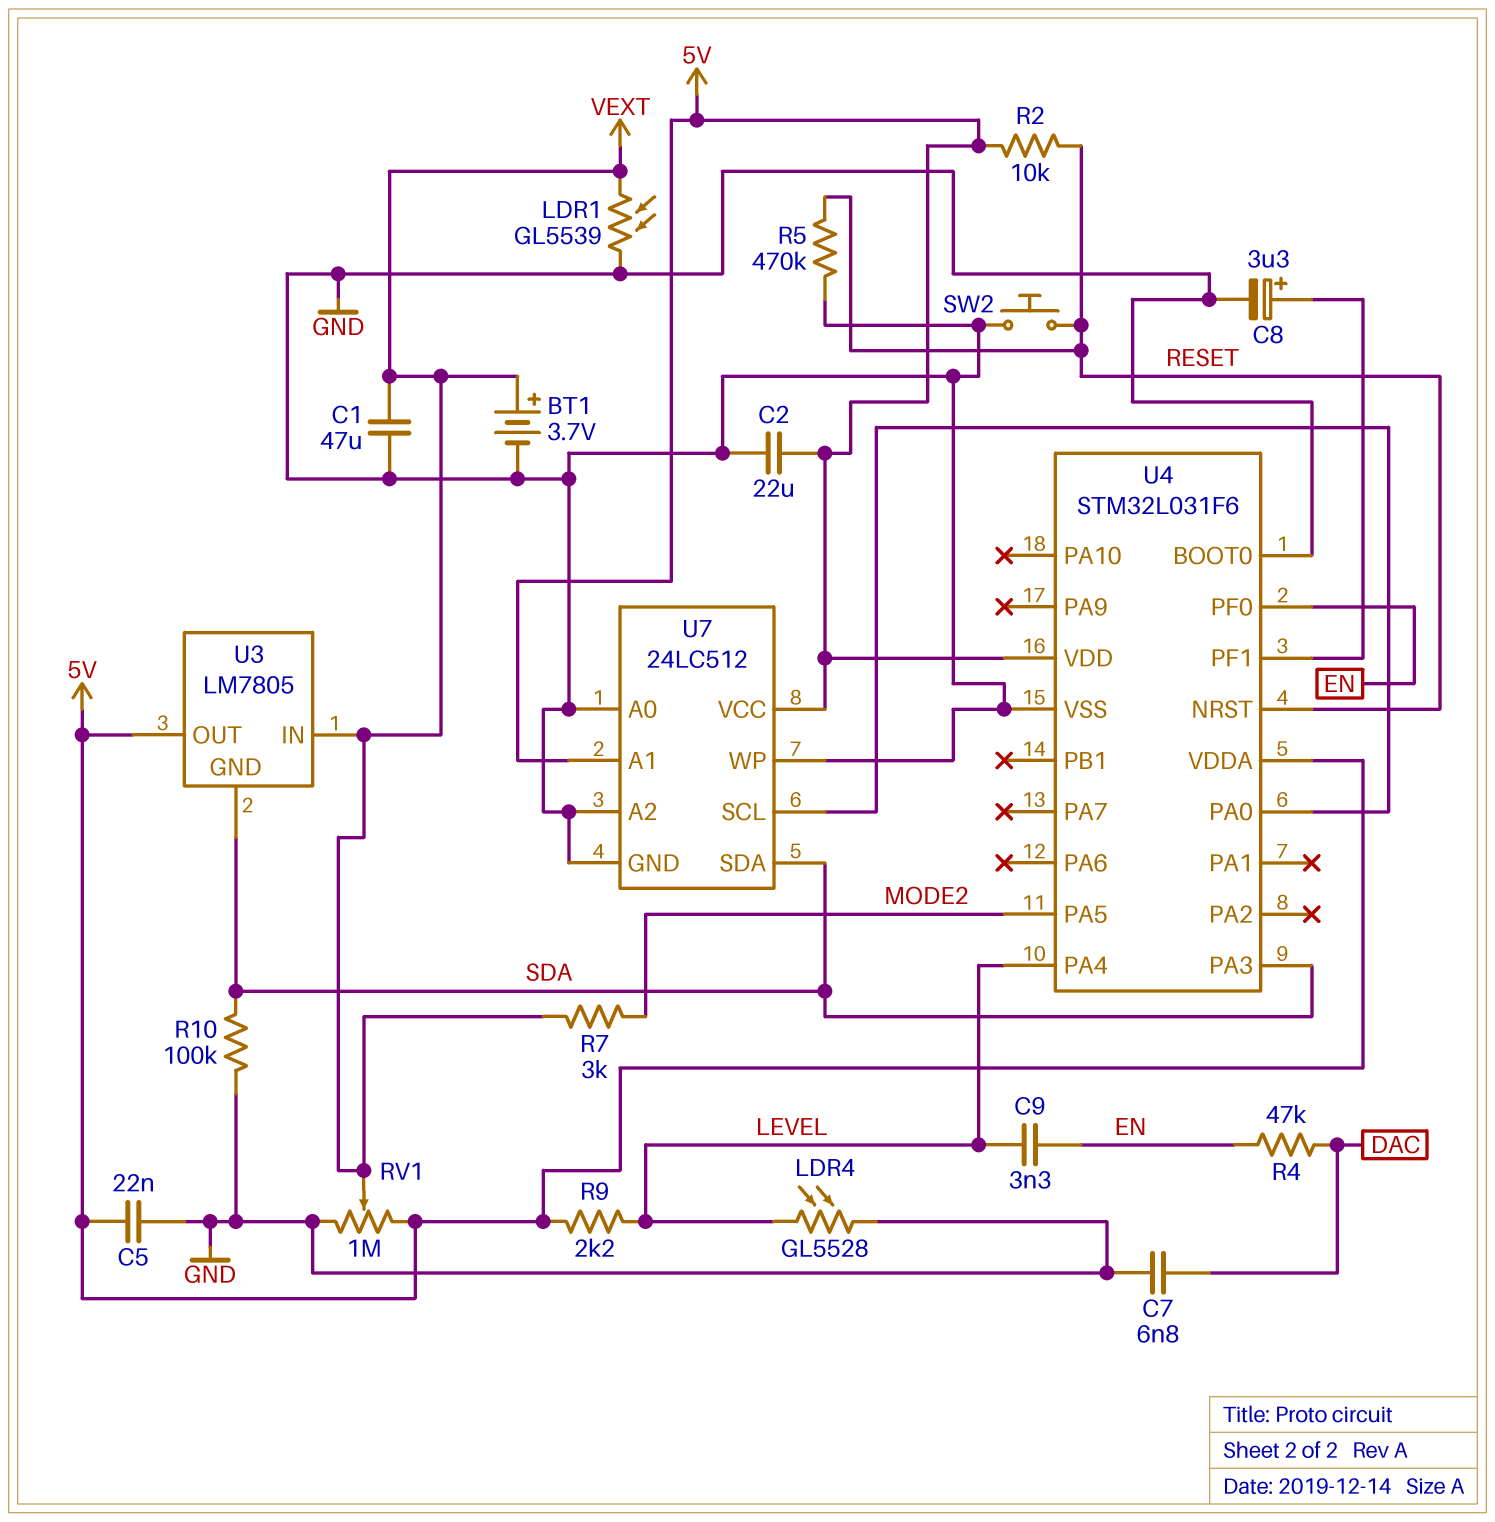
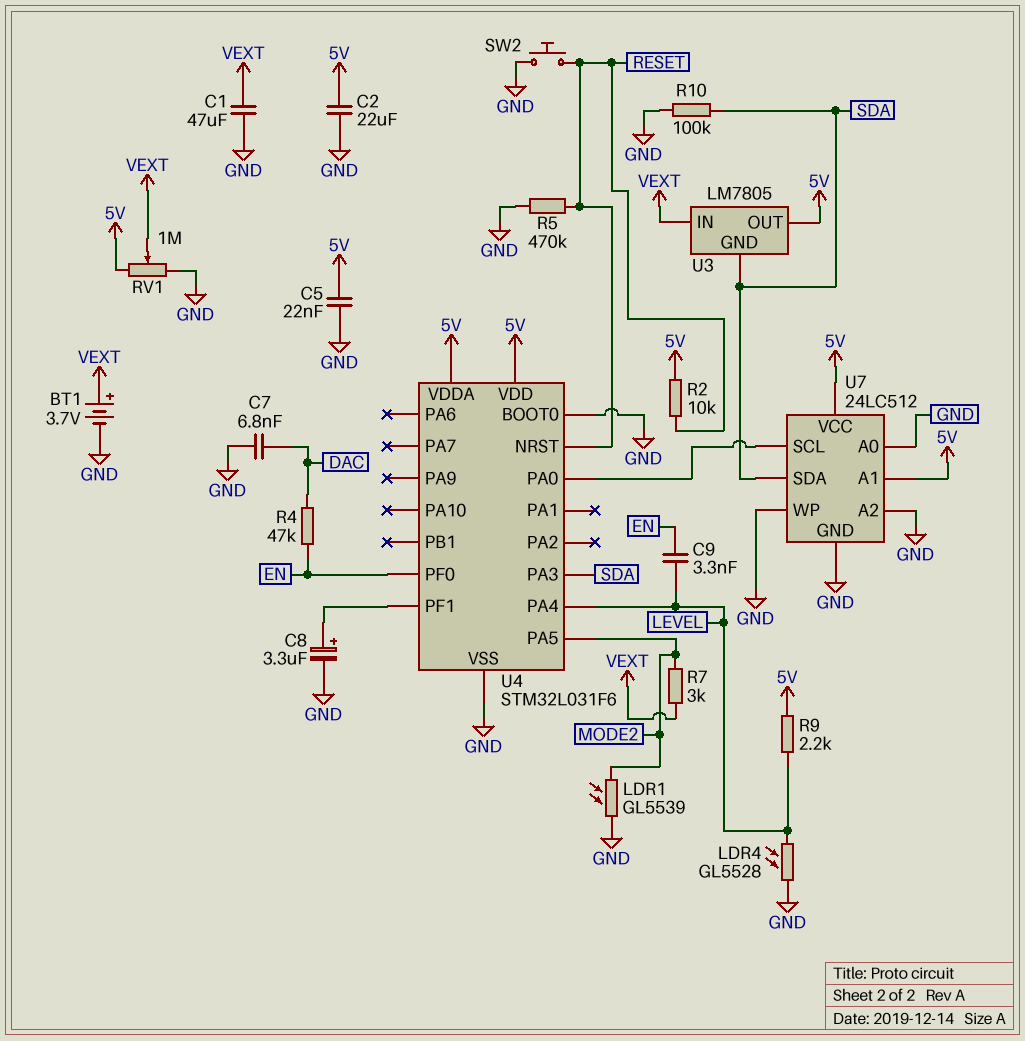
LDR1: GL5539 (GND, VEXT) -> GL5539 (GND, MODE2)

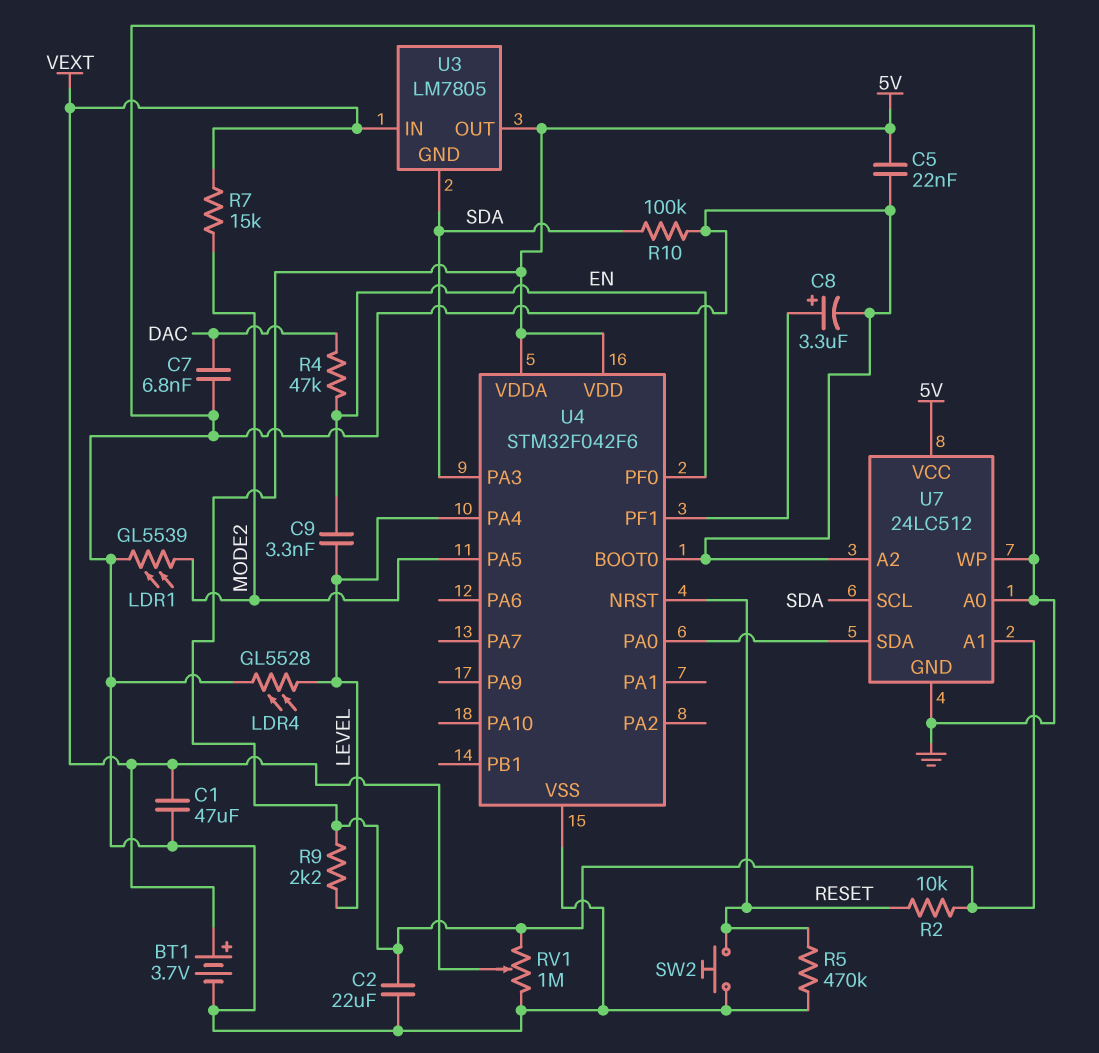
R7: 3k (MODE2, VEXT) -> 15k (MODE2, VEXT)
U4: STM32L031F6 -> STM32F042F6
U7 pin SCL: U4/PA0 -> SDA
U7 pin SDA: SDA -> U4/PA0

